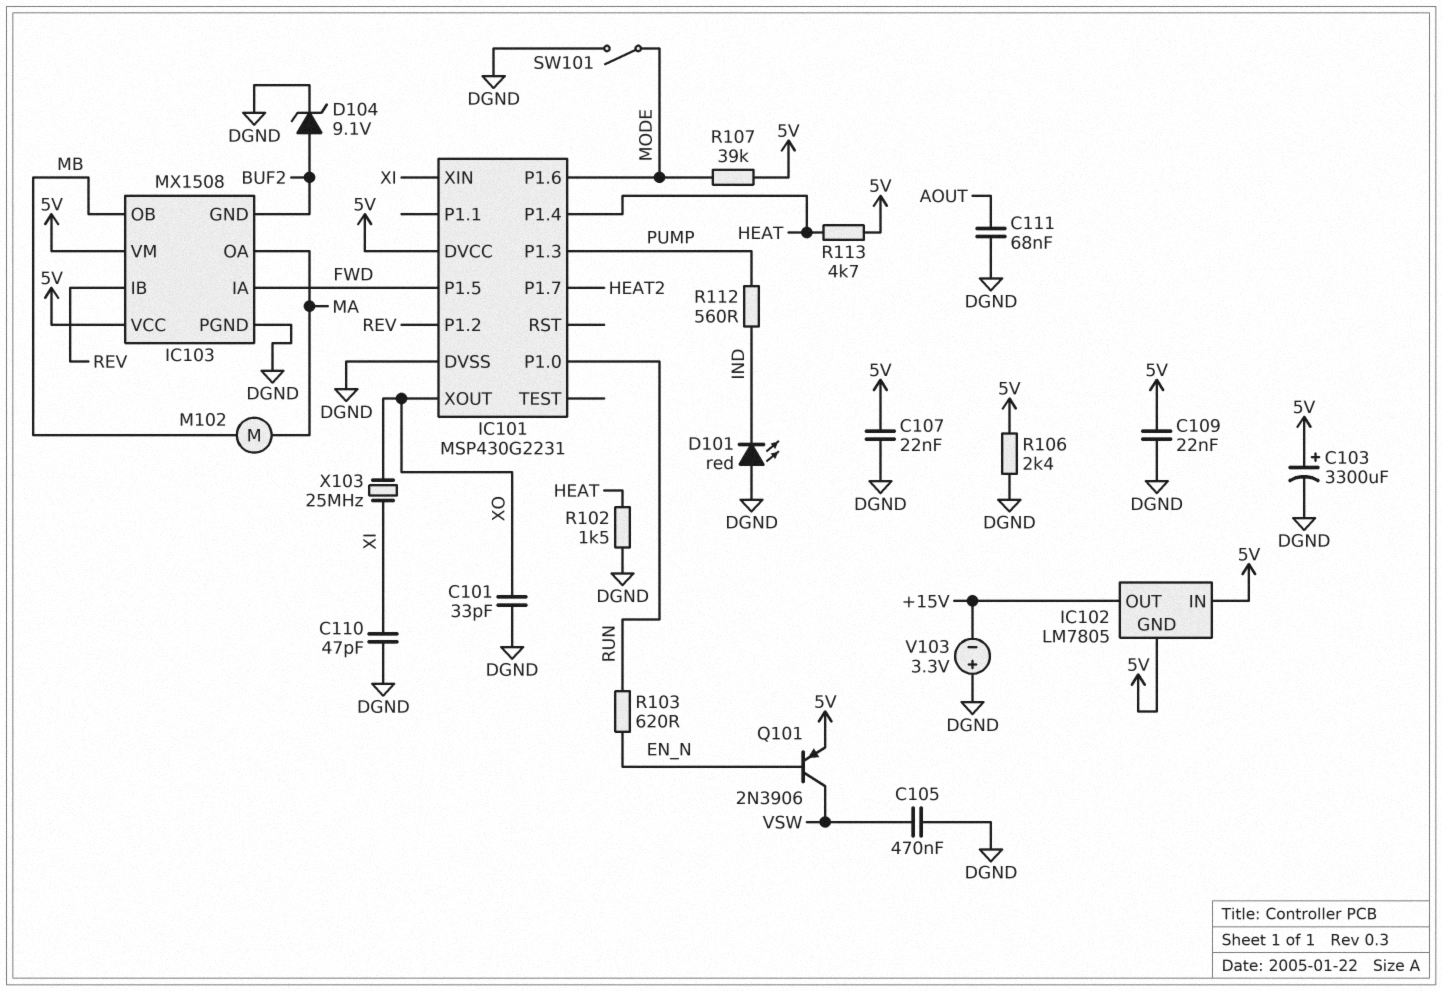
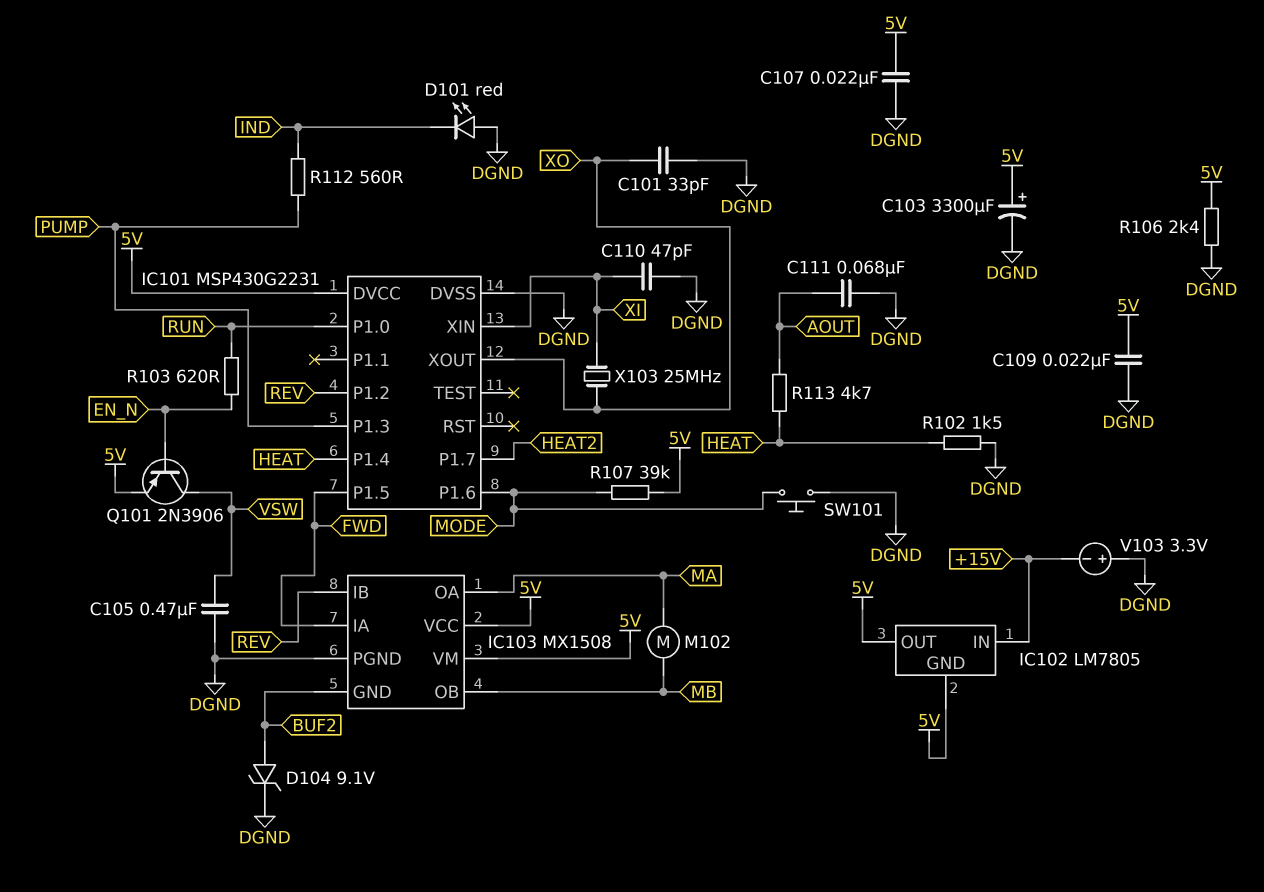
IC102 pin IN: 5V -> +15V
IC102 pin OUT: +15V -> 5V
R113: 4.7k (5V, HEAT) -> 4.7k (AOUT, HEAT)
SW101: switch (DGND, MODE) -> button (DGND, MODE)

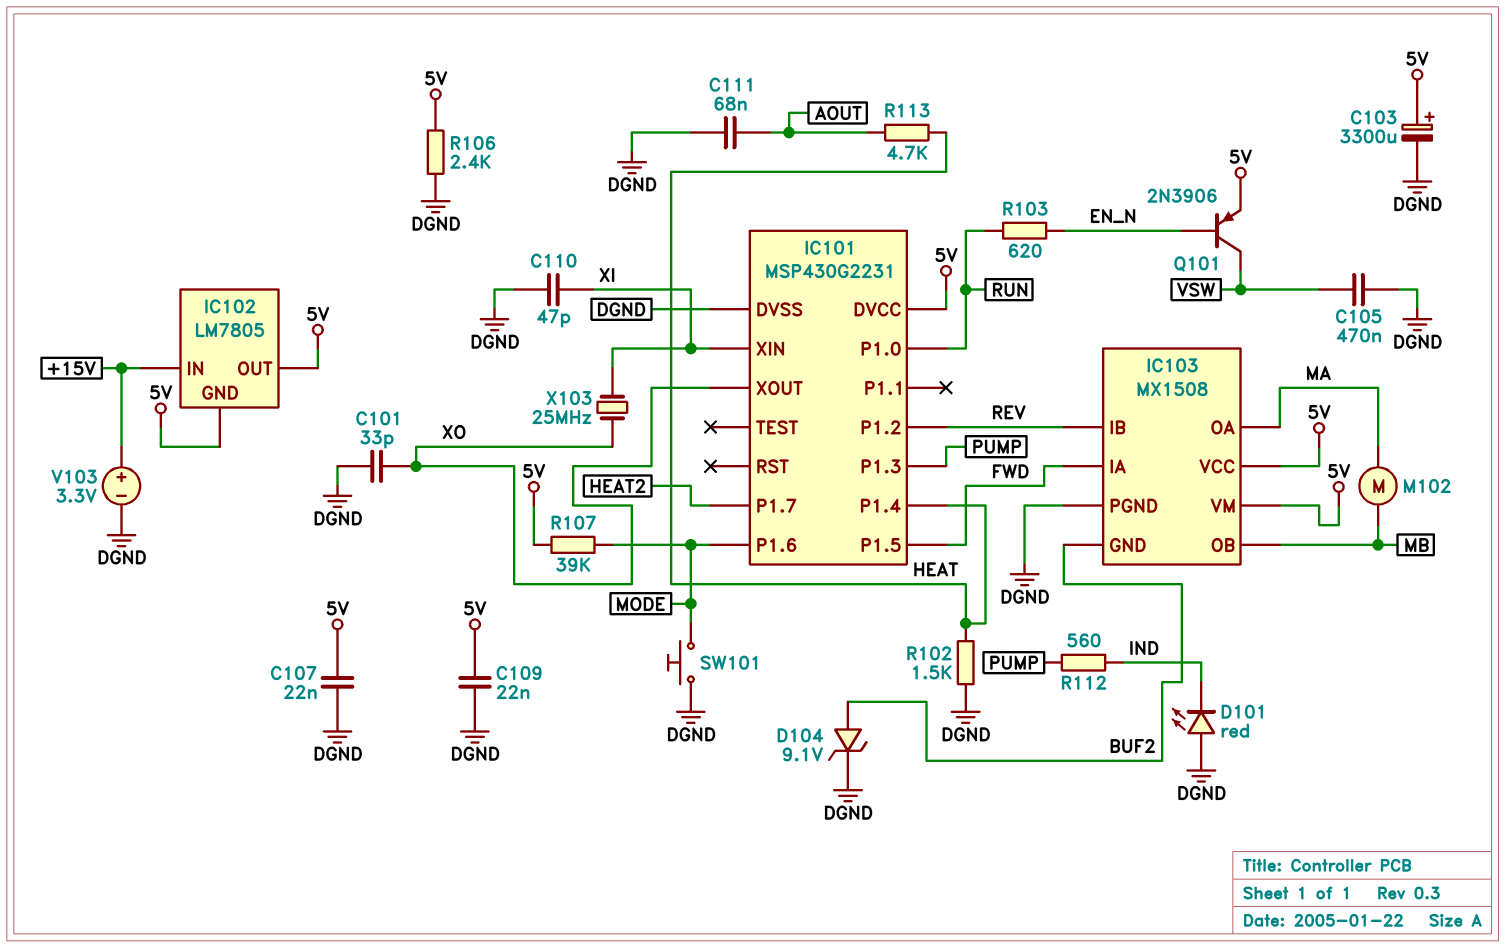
V103: 3.3V (plus DGND, minus +15V) -> 3.3V (plus +15V, minus DGND)

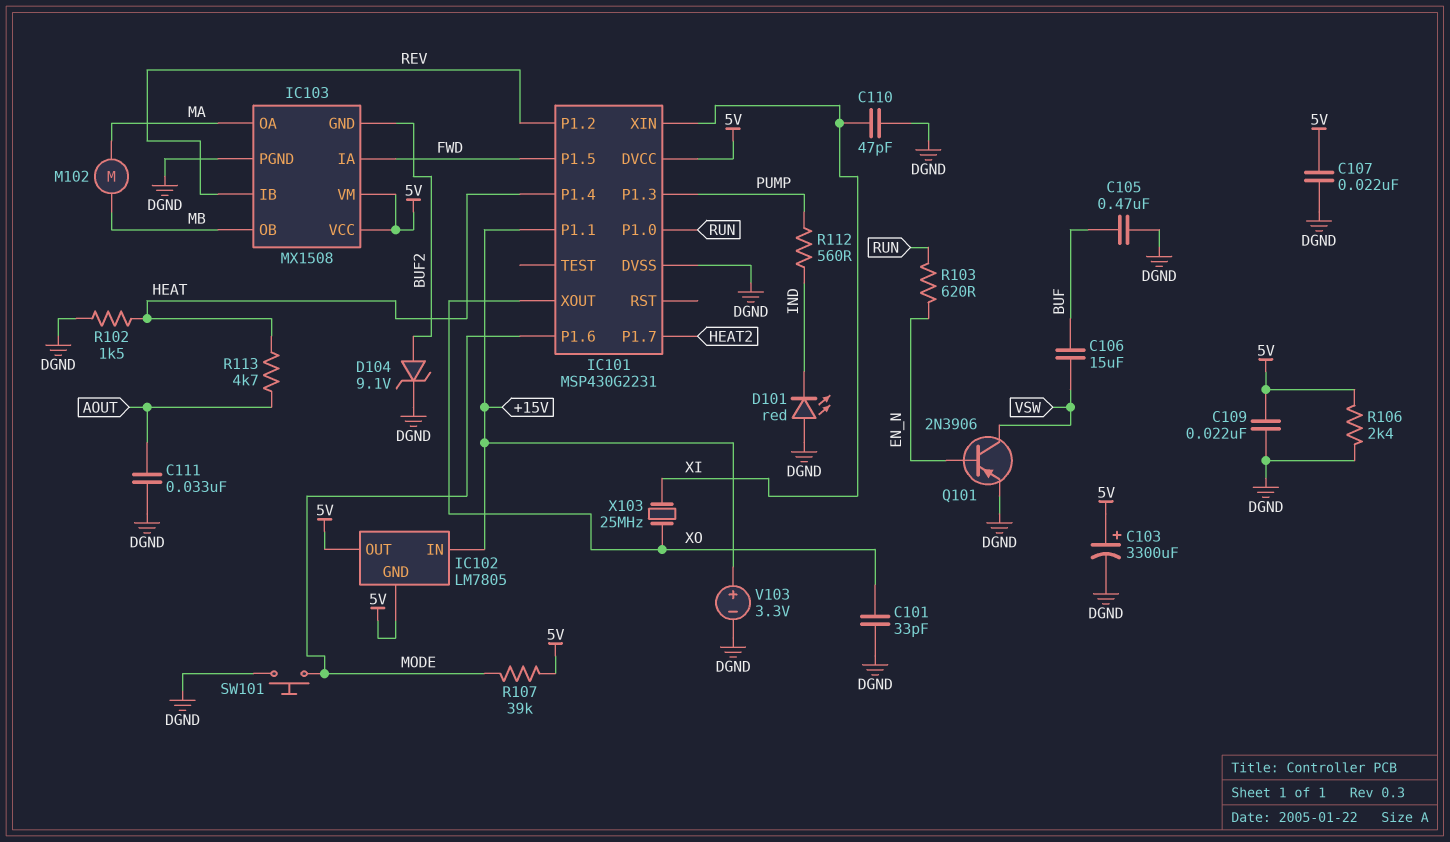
C105: 470nF (DGND, VSW) -> 470nF (BUF, DGND)
C106: none -> 15uF (BUF, VSW)
C111: 68nF (AOUT, DGND) -> 33nF (AOUT, DGND)
IC101 pin P1.1: none -> +15V
Q101: PNP 2N3906 (B EN_N, C VSW, E 5V) -> PNP 2N3906 (B EN_N, C VSW, E DGND)

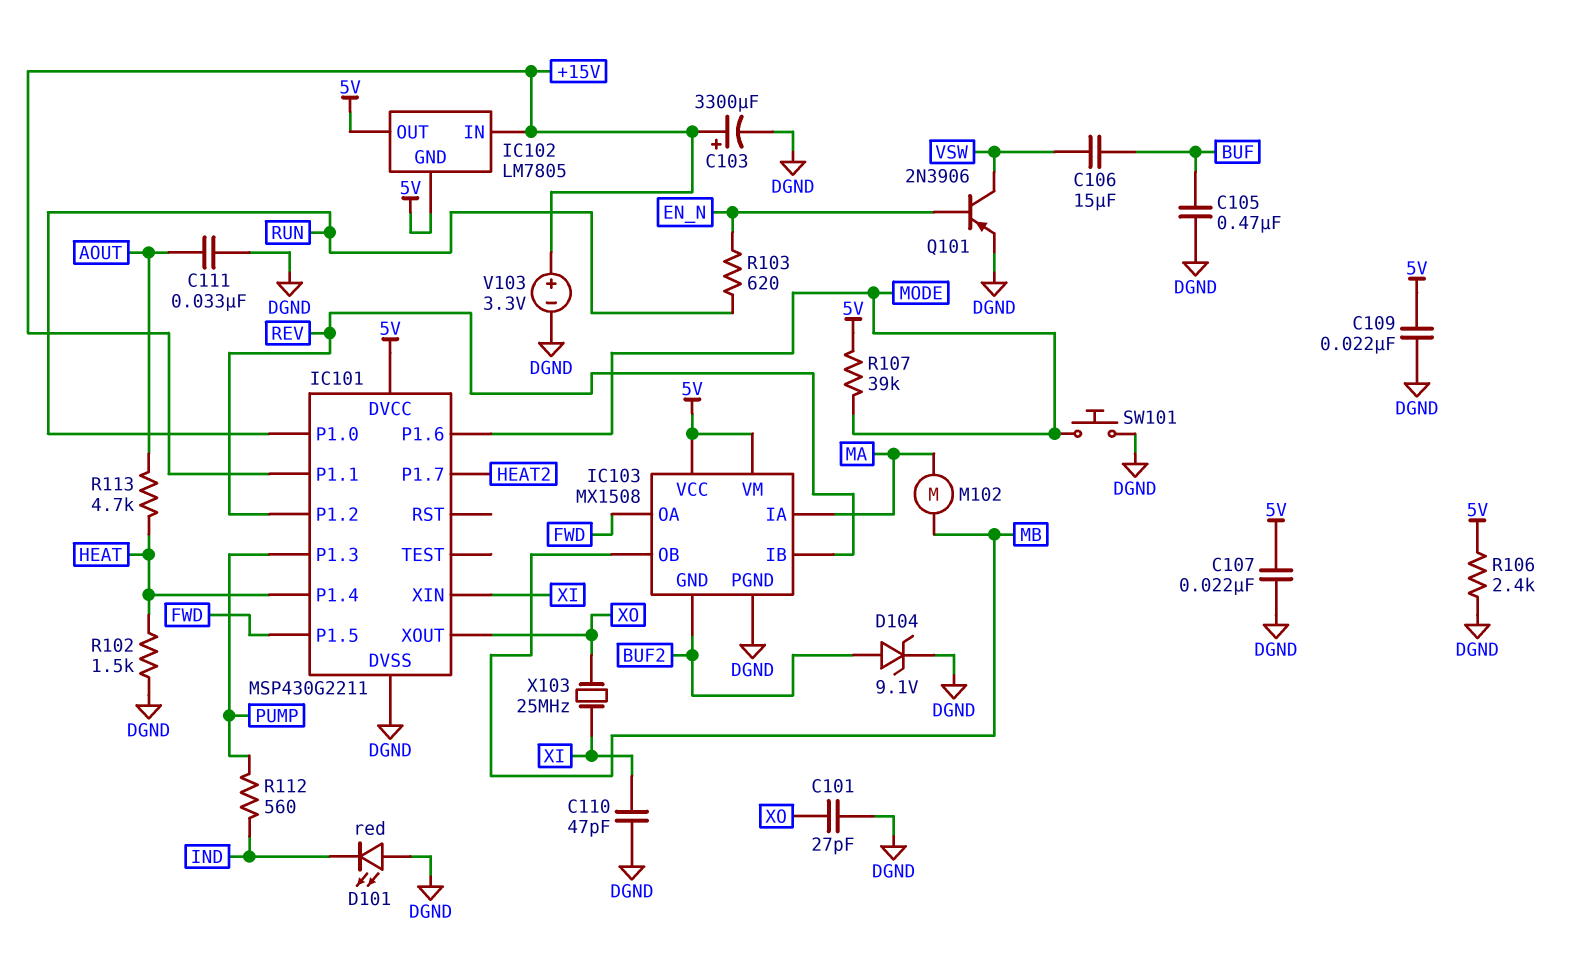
C101: 33pF (DGND, XO) -> 27pF (DGND, XO)
C103: 3300uF (plus 5V, minus DGND) -> 3300uF (plus +15V, minus DGND)
IC101: MSP430G2231 -> MSP430G2211
IC103 pin IA: FWD -> MA
IC103 pin OA: MA -> FWD

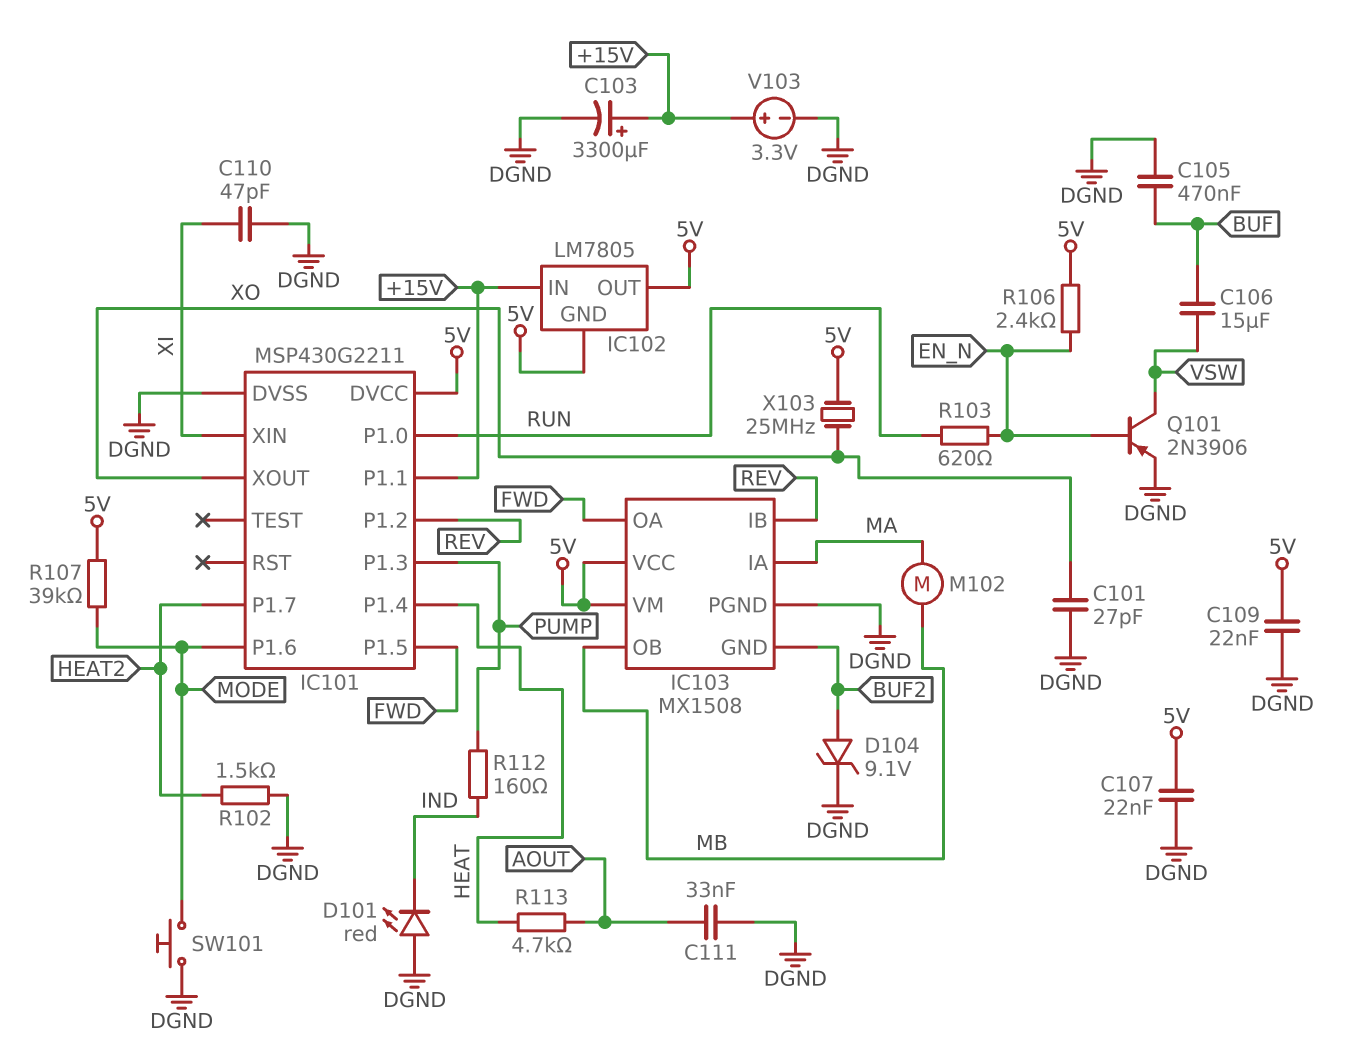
R102: 1.5k (DGND, HEAT) -> 1.5k (DGND, HEAT2)
R106: 2.4k (5V, DGND) -> 2.4k (5V, EN_N)
R112: 560 (IND, PUMP) -> 160 (IND, PUMP)
X103: 25MHz (XI, XO) -> 25MHz (5V, XO)

